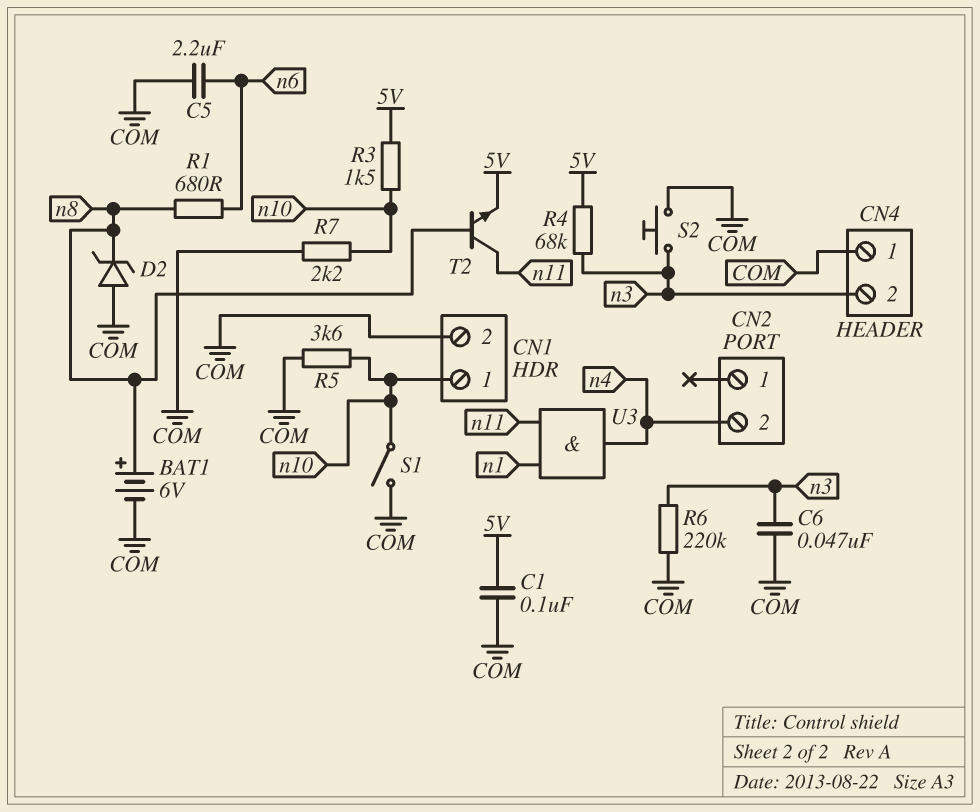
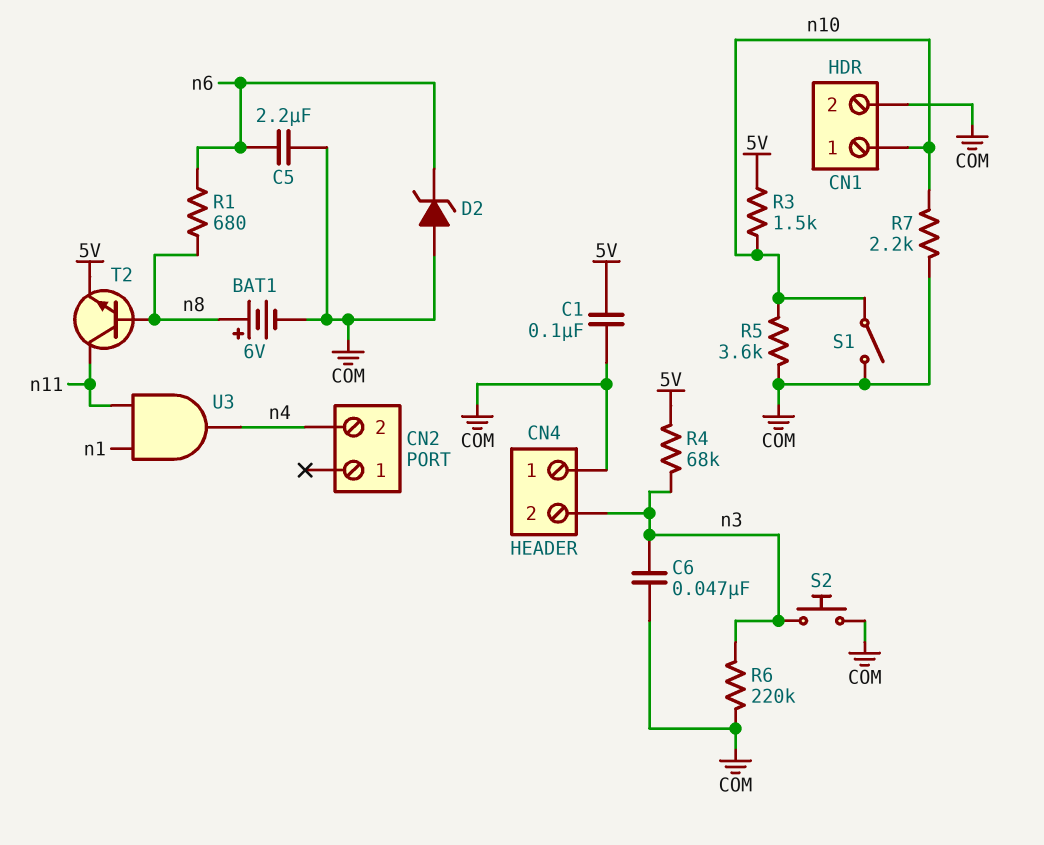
D2: zener (A COM, K n8) -> zener (A COM, K n6)

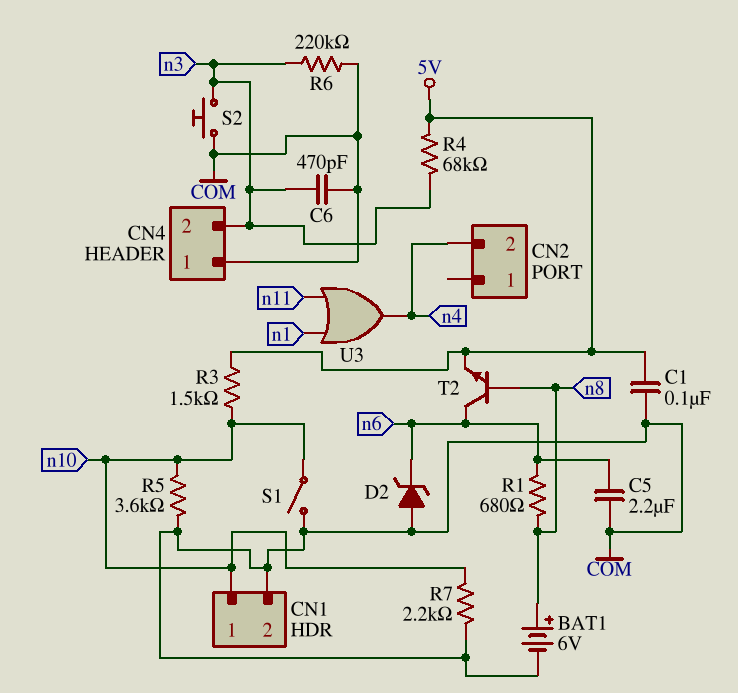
C6: 47nF (COM, n3) -> 470pF (COM, n3)
T2: NPN (B n8, C n11, E 5V) -> NPN (B n8, C n6, E 5V)
U3: AND (in n1, in n11, out n4) -> OR (in n1, in n11, out n4)

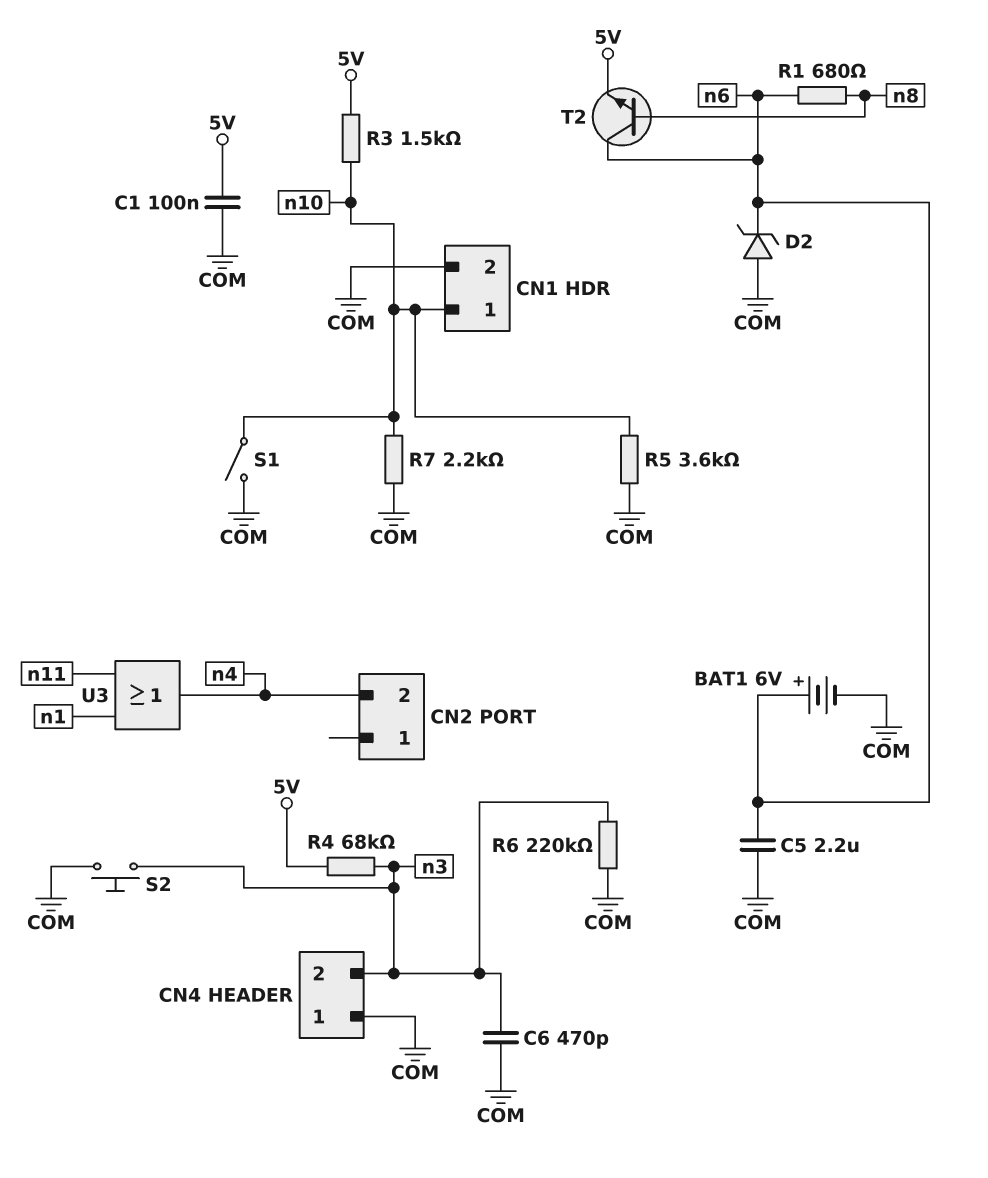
BAT1: 6V (plus n8, minus COM) -> 6V (plus n6, minus COM)

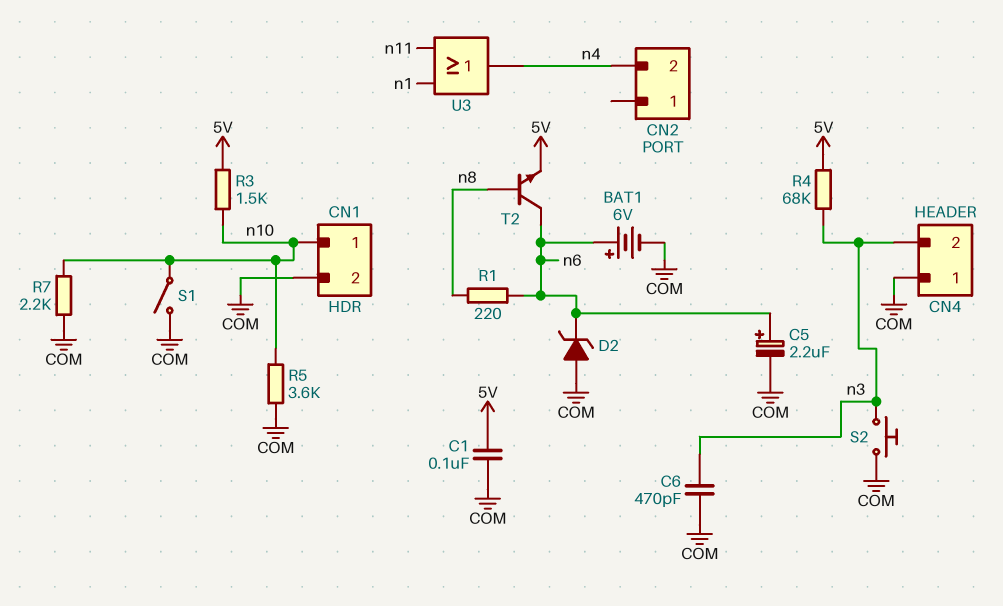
C5: 2.2uF (COM, n6) -> 2.2uF (plus n6, minus COM)
R1: 680 (n6, n8) -> 220 (n6, n8)
R6: 220k (COM, n3) -> none

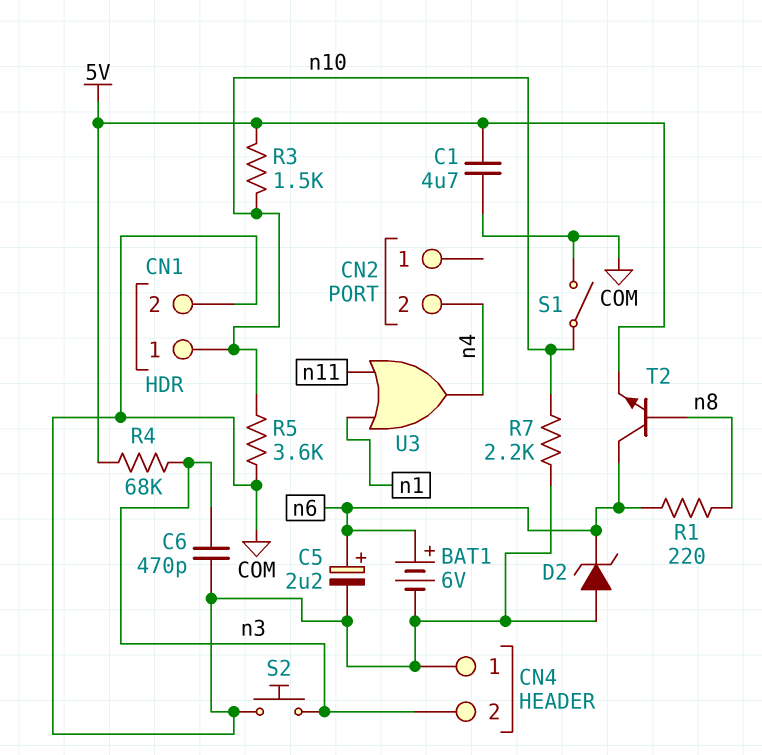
C1: 100nF (5V, COM) -> 4.7uF (5V, COM)

